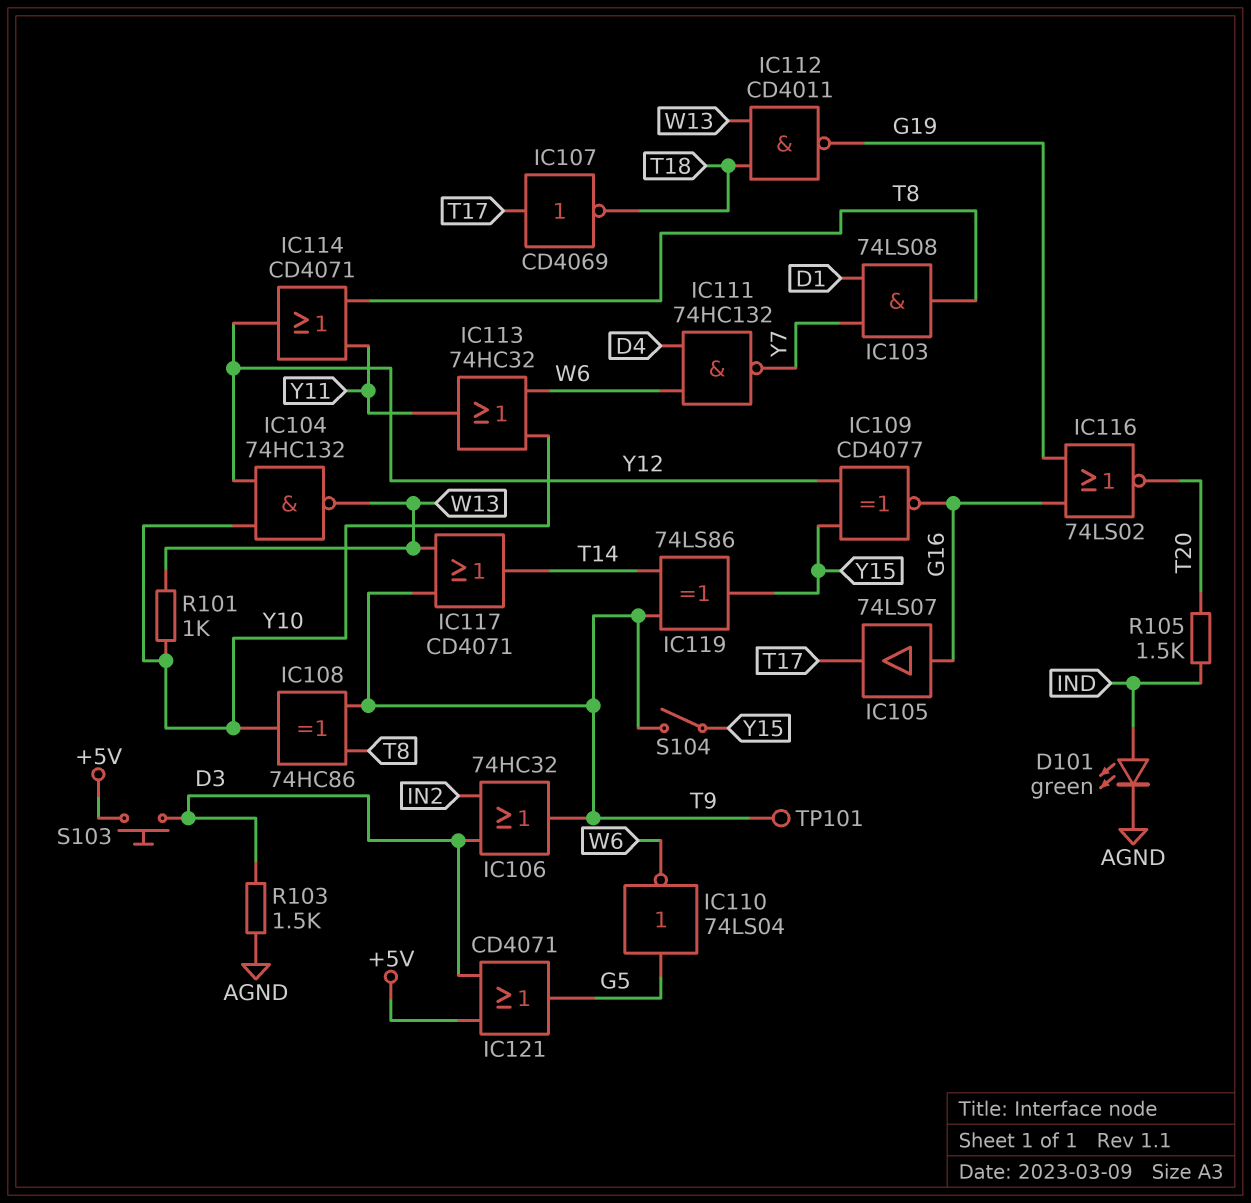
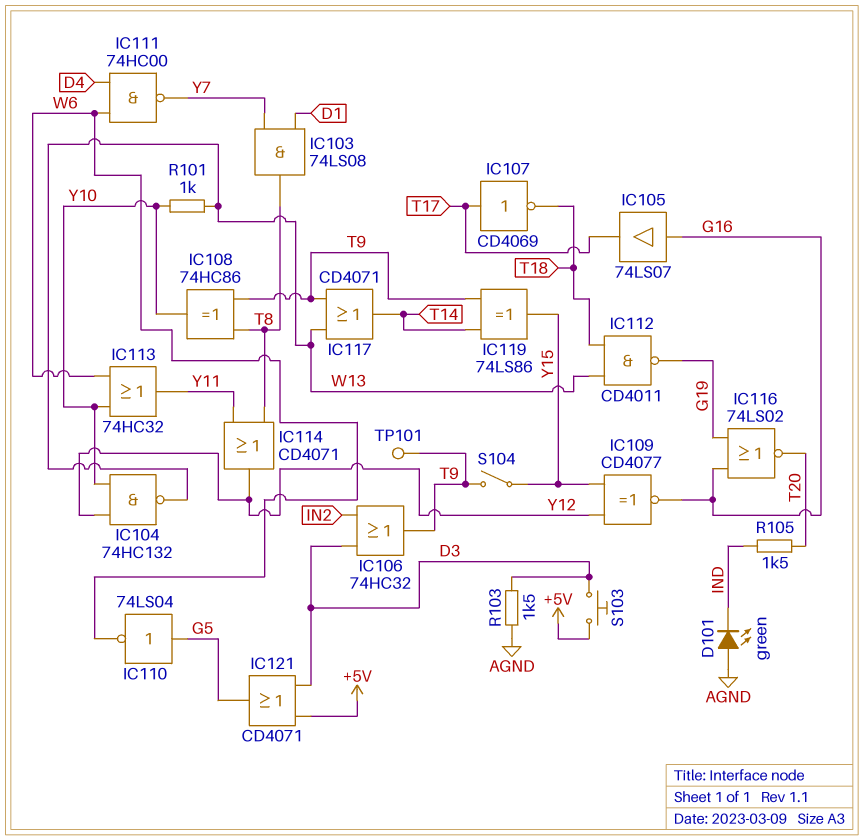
D101: LED green (A IND, K AGND) -> LED green (A AGND, K IND)
IC111: NAND 74HC132 (in D4, in W6, out Y7) -> NAND 74HC00 (in D4, in W6, out Y7)

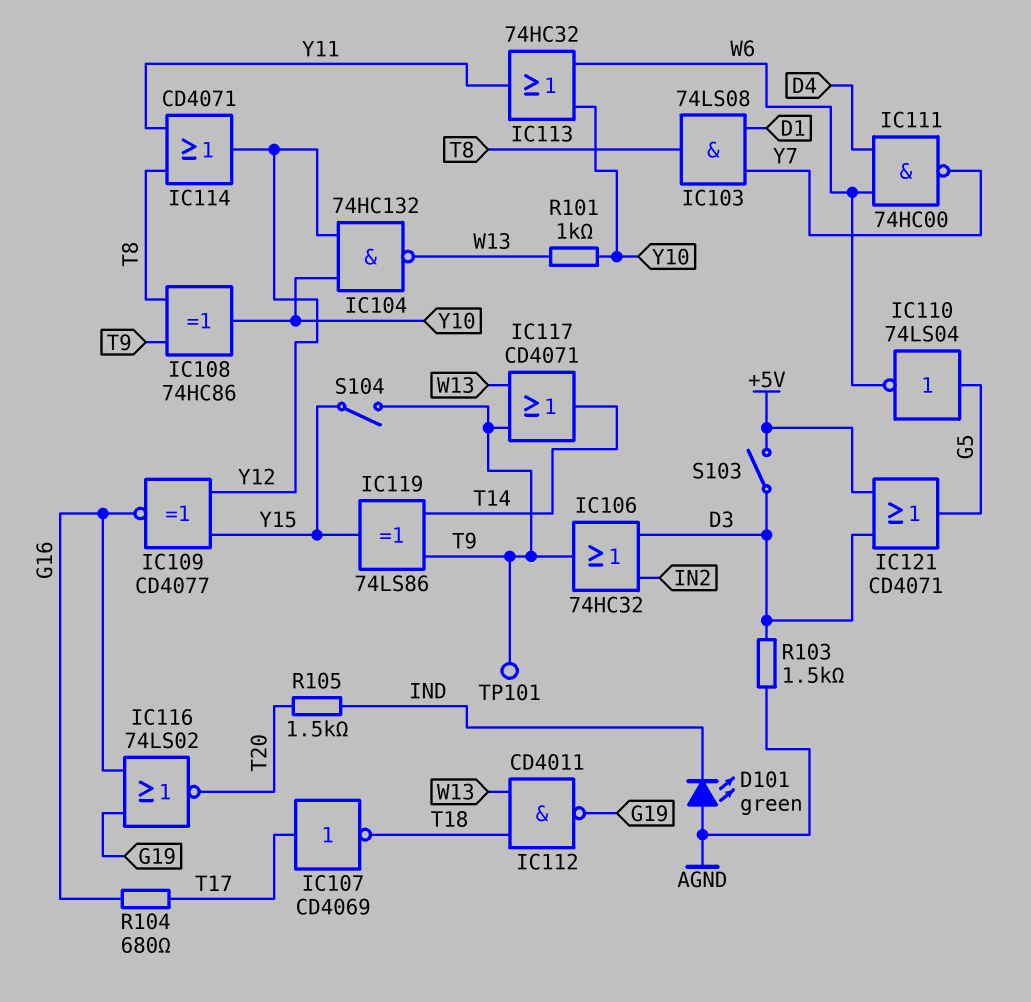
IC105: buffer 74LS07 (in G16, out T17) -> none
R104: none -> 680 (G16, T17)
S103: button (+5V, D3) -> switch (+5V, D3)

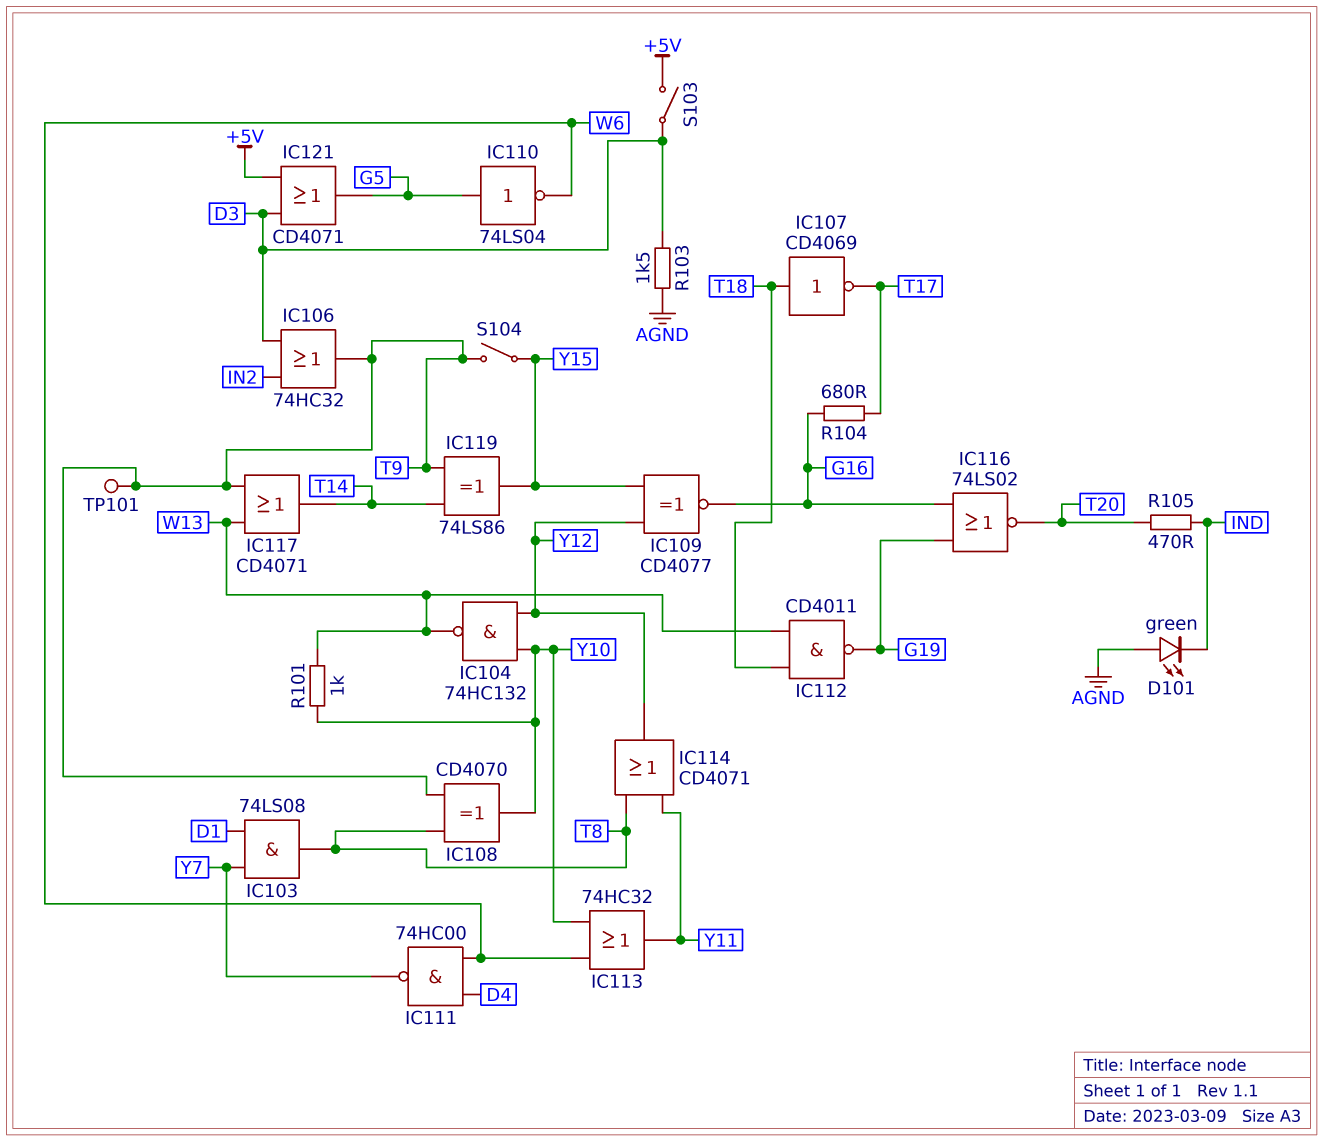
IC107: NOT CD4069 (in T17, out T18) -> NOT CD4069 (in T18, out T17)
IC108: XOR 74HC86 (in T8, in T9, out Y10) -> XOR CD4070 (in T8, in T9, out Y10)
R105: 1.5k (IND, T20) -> 470 (IND, T20)

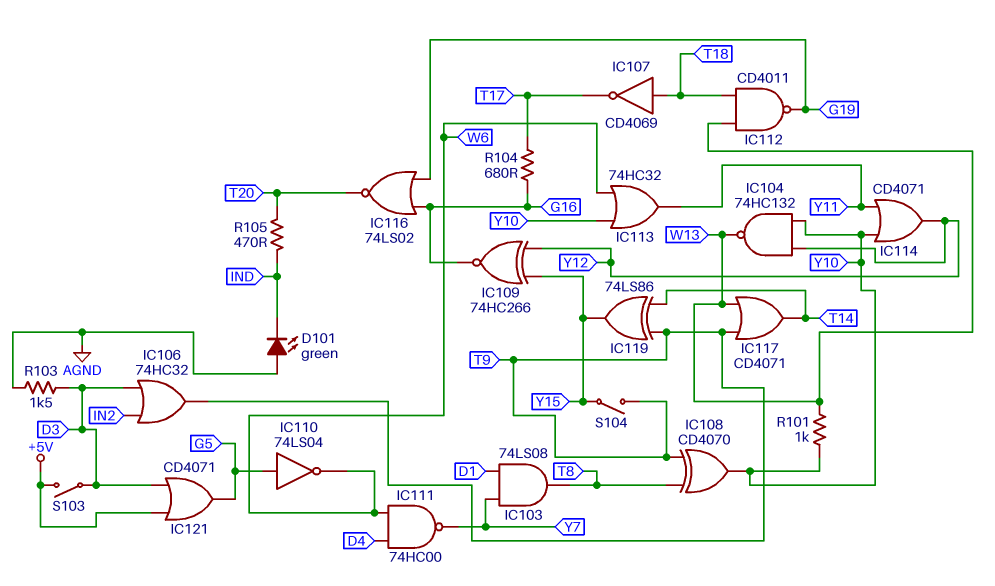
IC109: XNOR CD4077 (in Y12, in Y15, out G16) -> XNOR 74HC266 (in Y12, in Y15, out G16)
IC114: OR CD4071 (in T8, in Y11, out Y12) -> OR CD4071 (in Y10, in Y11, out Y12)
TP101: test point (T9) -> none

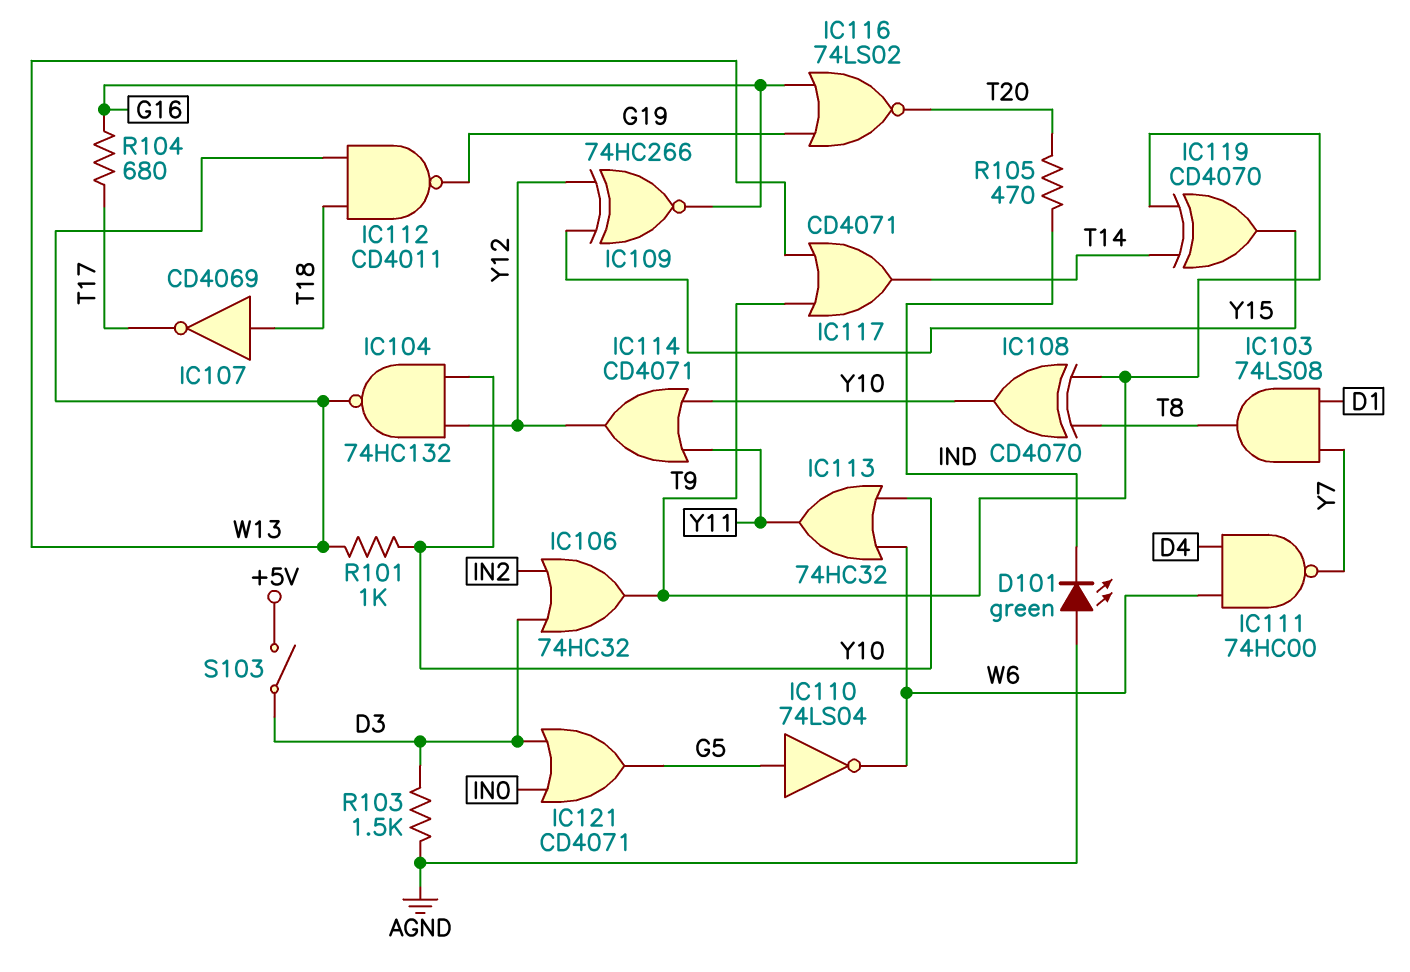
IC119: XOR 74LS86 (in T9, in T14, out Y15) -> XOR CD4070 (in T9, in T14, out Y15)
IC121: OR CD4071 (in +5V, in D3, out G5) -> OR CD4071 (in D3, in IN0, out G5)
S104: switch (T9, Y15) -> none

